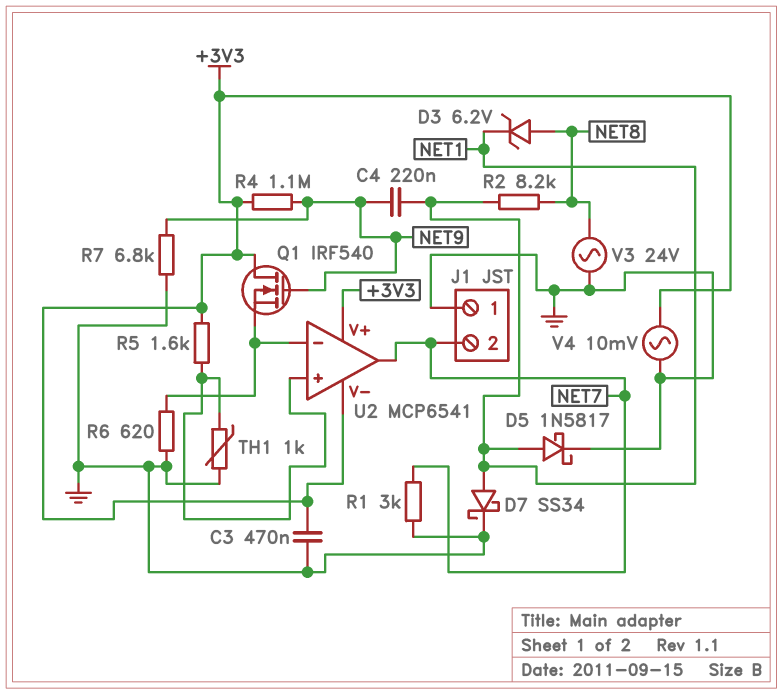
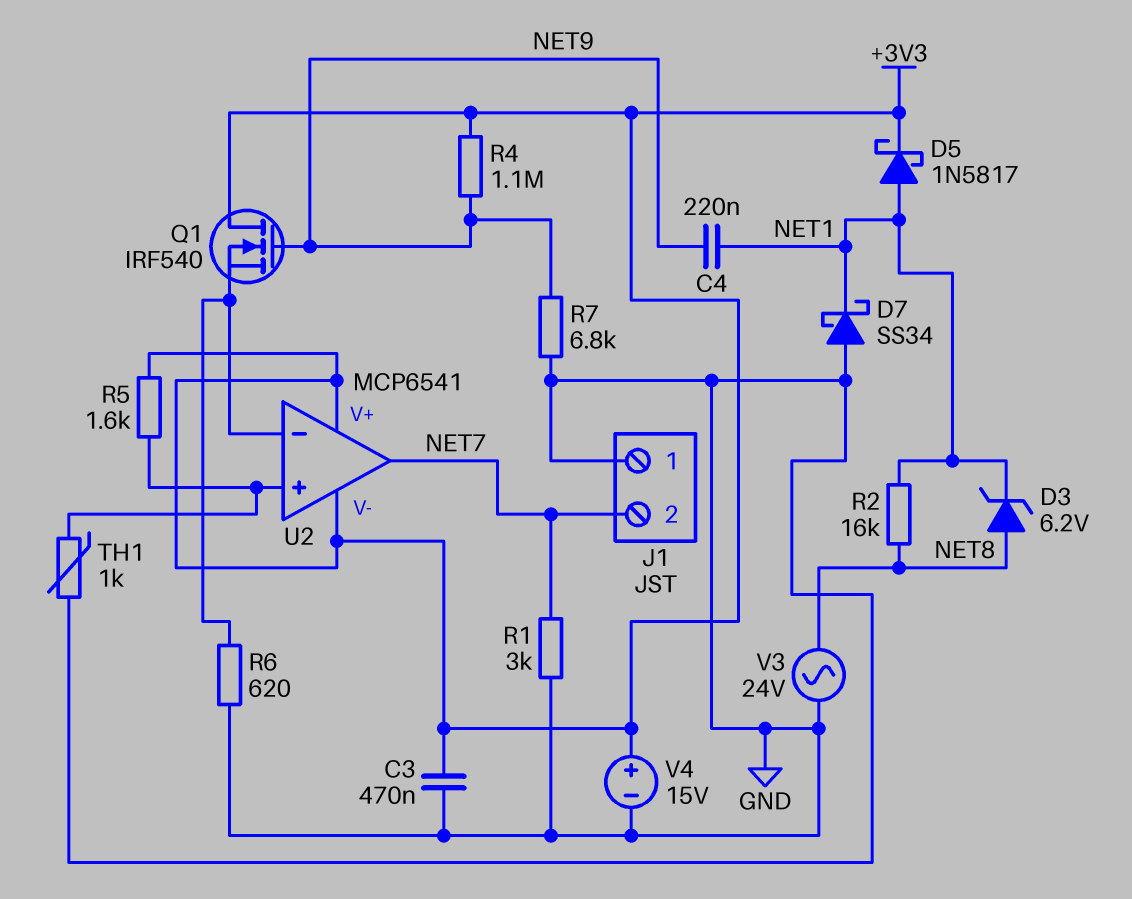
D5: schottky 1N5817 (A NET1, K GND) -> schottky 1N5817 (A NET1, K +3V3)
D7: schottky SS34 (A NET1, K GND) -> schottky SS34 (A GND, K NET1)
R2: 8.2k (NET1, NET8) -> 16k (NET1, NET8)
V4: AC 10mV (+3V3, GND) -> 15V (plus +3V3, minus GND)

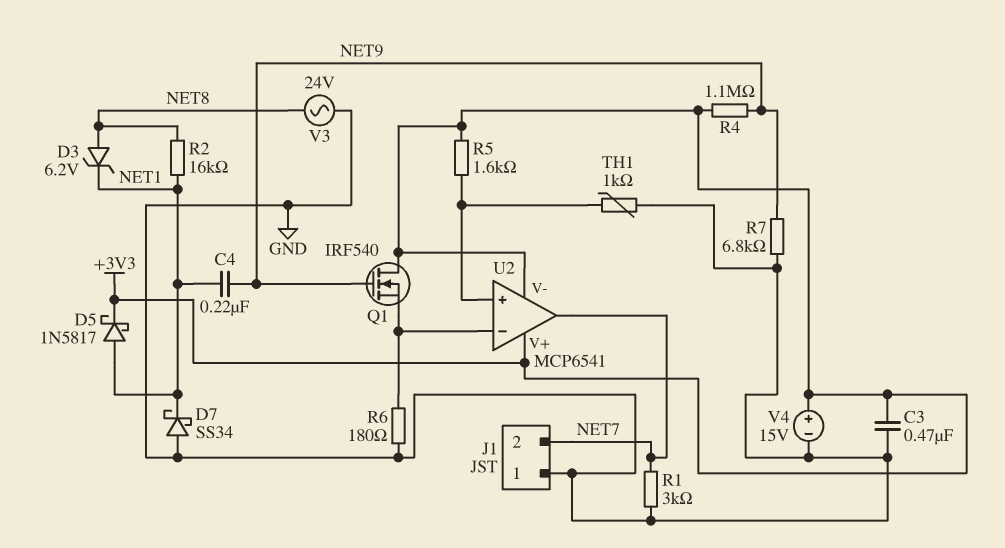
R6: 620 (GND, U2/in-) -> 180 (GND, U2/in-)

